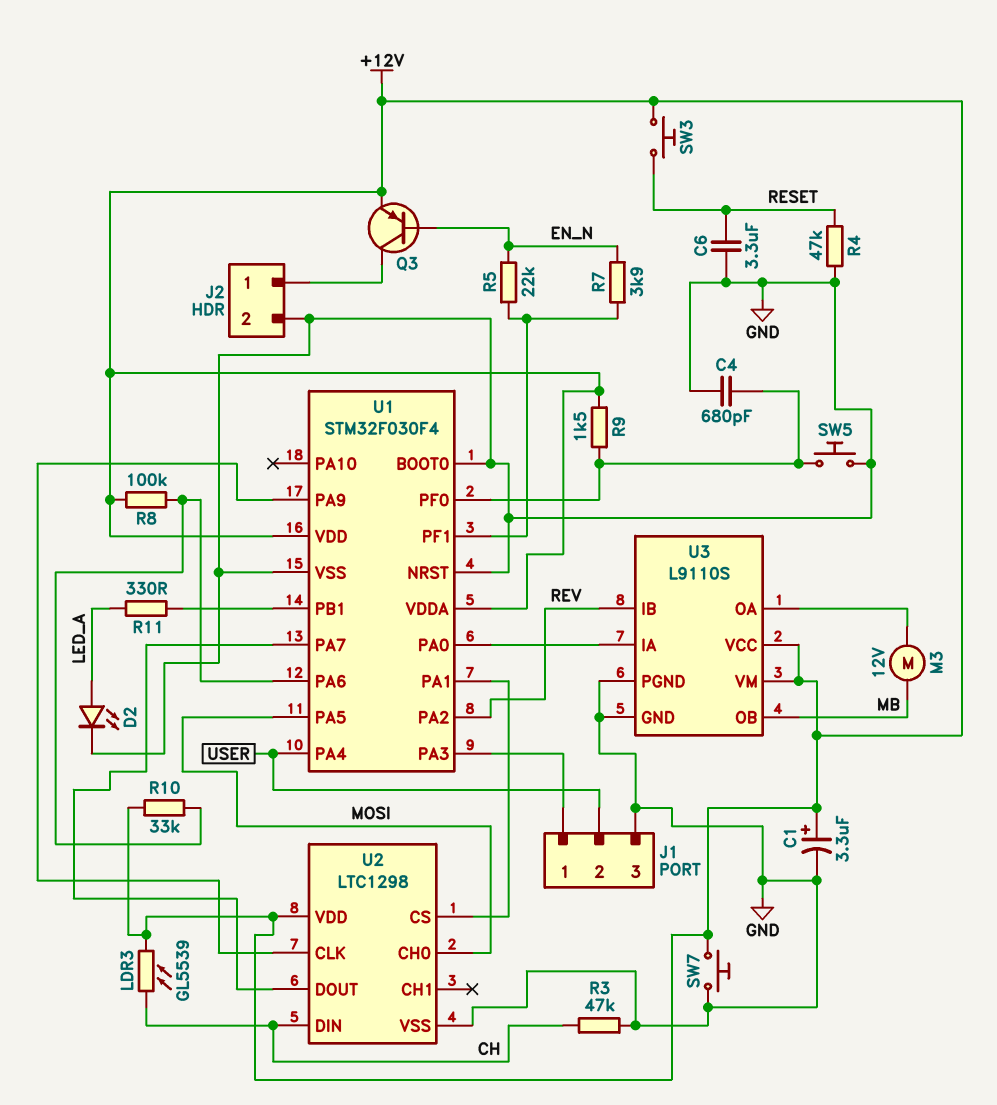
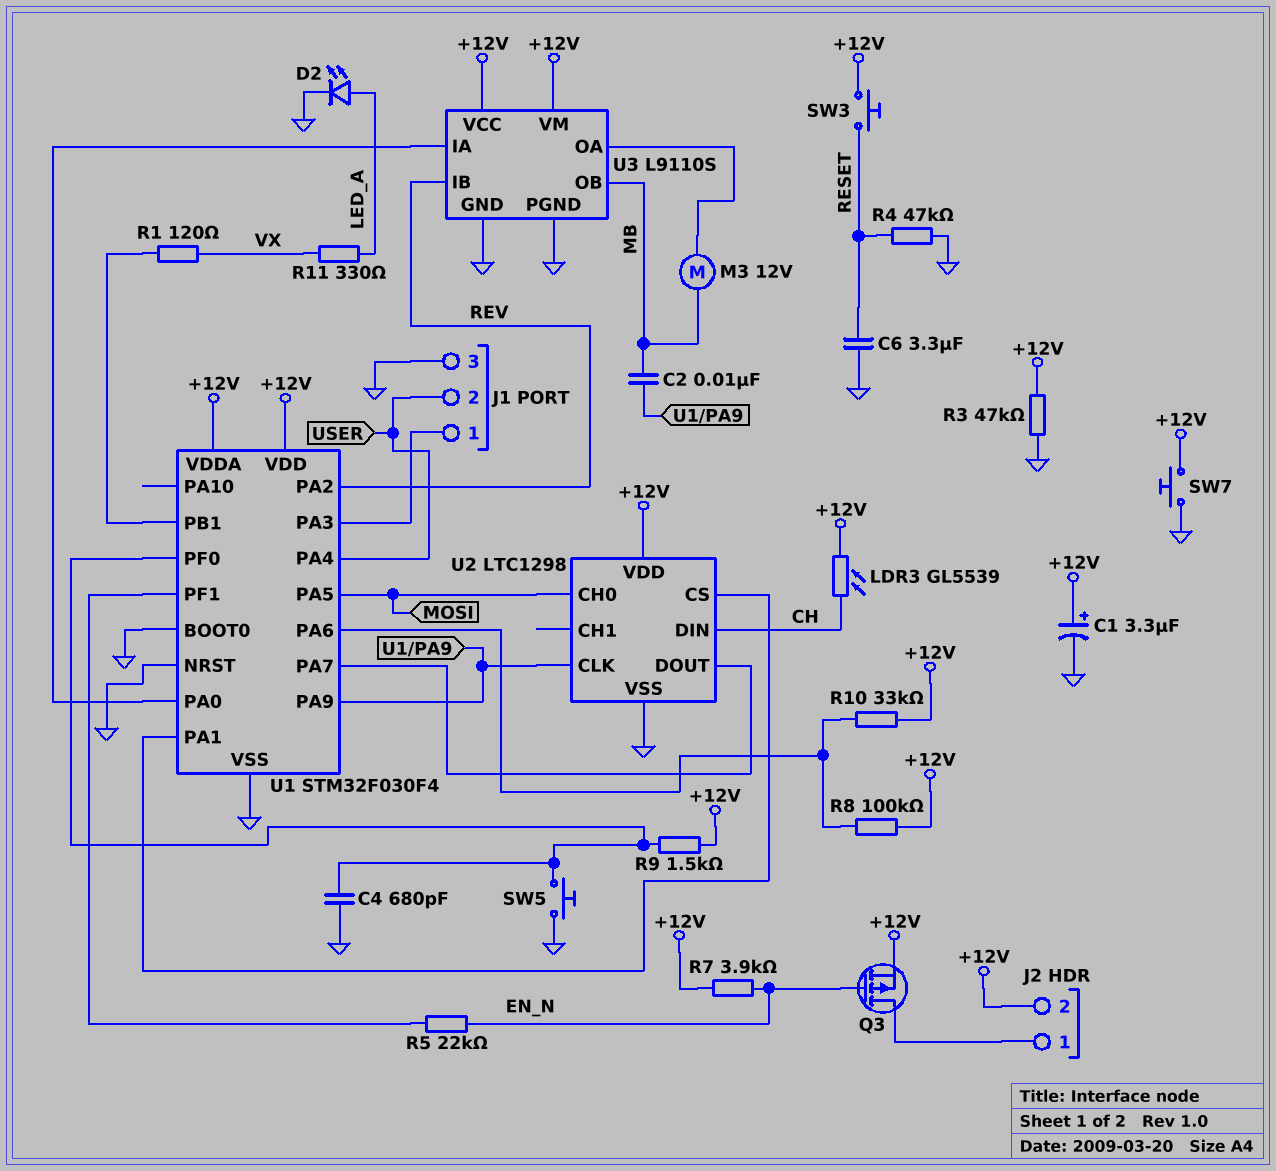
C2: none -> 10nF (MB, U1/PA9)
J2 pin 2: GND -> +12V
Q3: PNP (B EN_N, C J2/1, E +12V) -> PMOS (G EN_N, D J2/1, S +12V)
R1: none -> 120 (U1/PB1, VX)
R3: 47k (CH, GND) -> 47k (+12V, GND)
R7: 3.9k (EN_N, U1/PF1) -> 3.9k (+12V, EN_N)
R11: 330 (LED_A, U1/PB1) -> 330 (LED_A, VX)

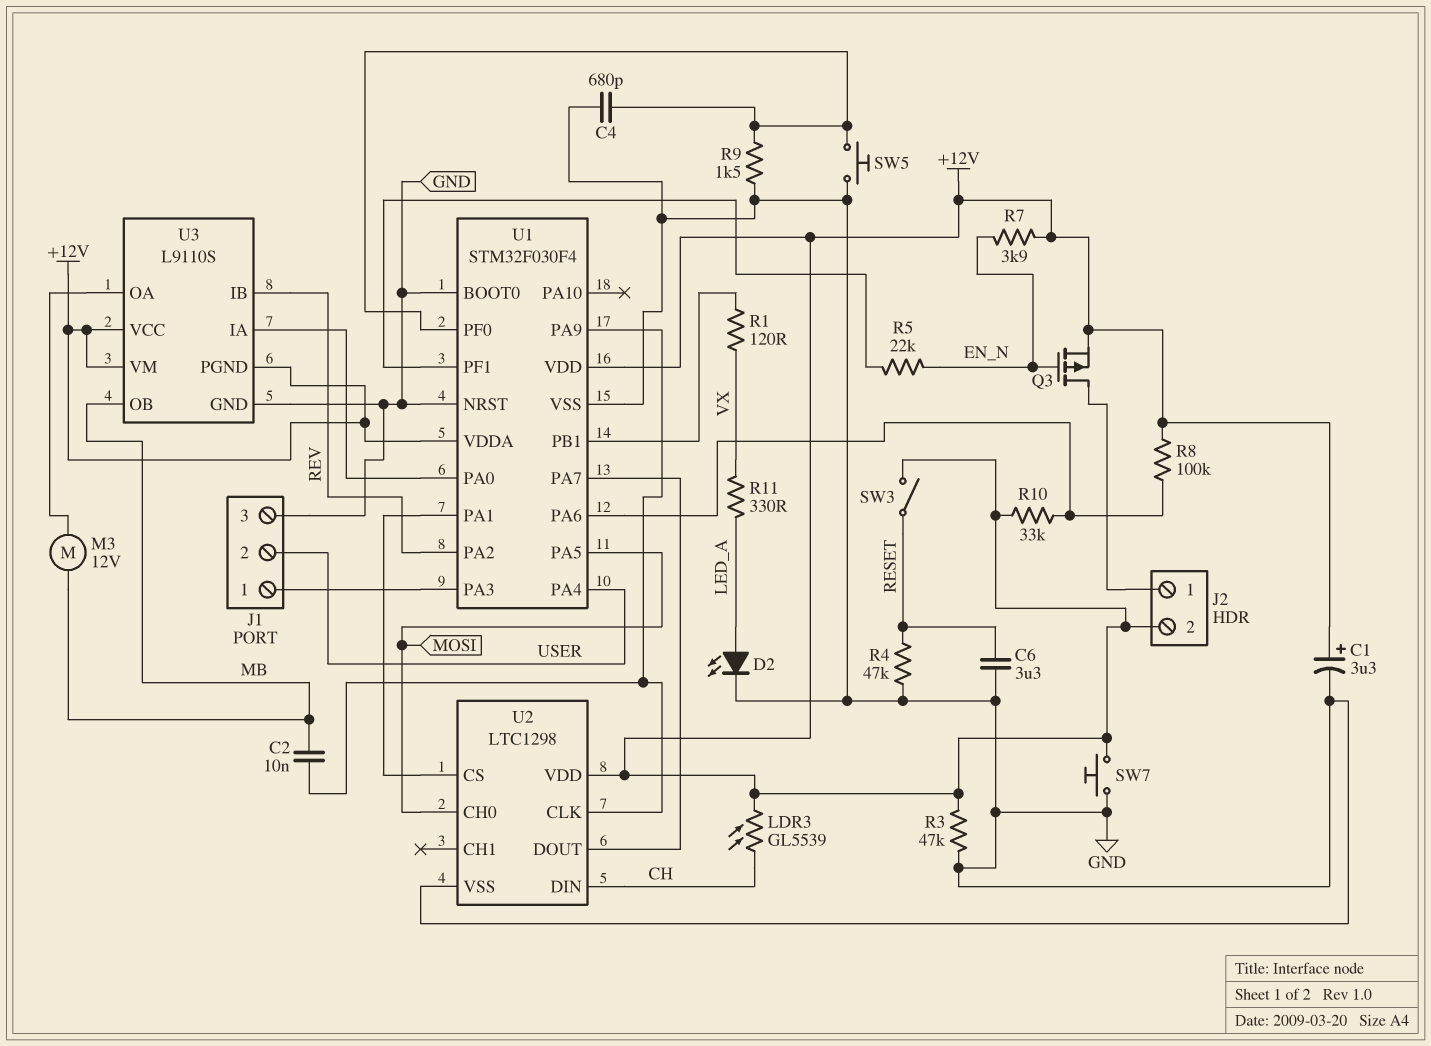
R9: 1.5k (+12V, U1/PF0) -> 1.5k (GND, U1/PF0)
SW3: button (+12V, RESET) -> switch (+12V, RESET)
U3 pin PGND: GND -> +12V

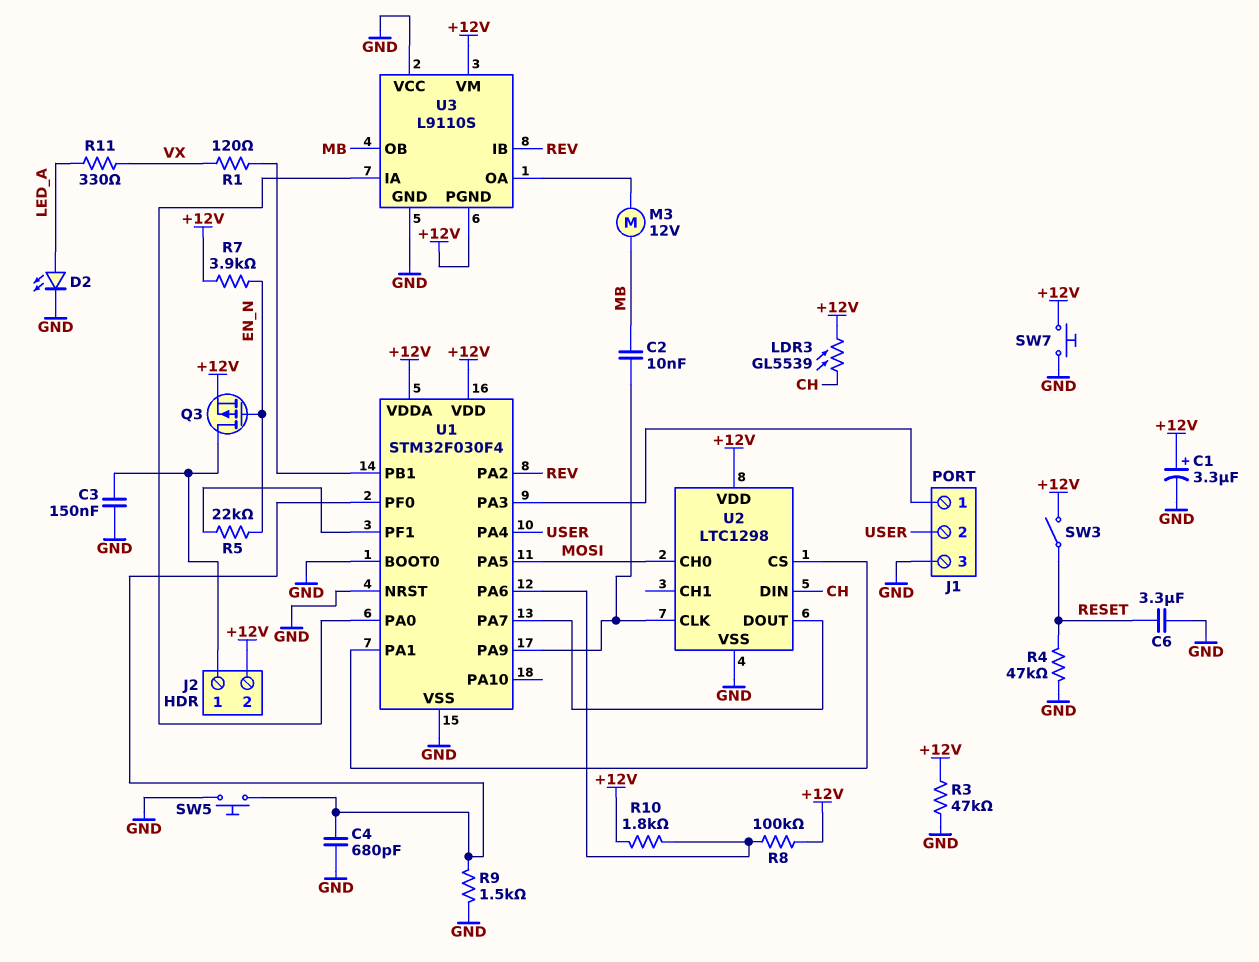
C3: none -> 150nF (GND, J2/1)
R10: 33k (+12V, U1/PA6) -> 1.8k (+12V, U1/PA6)
U3 pin VCC: +12V -> GND

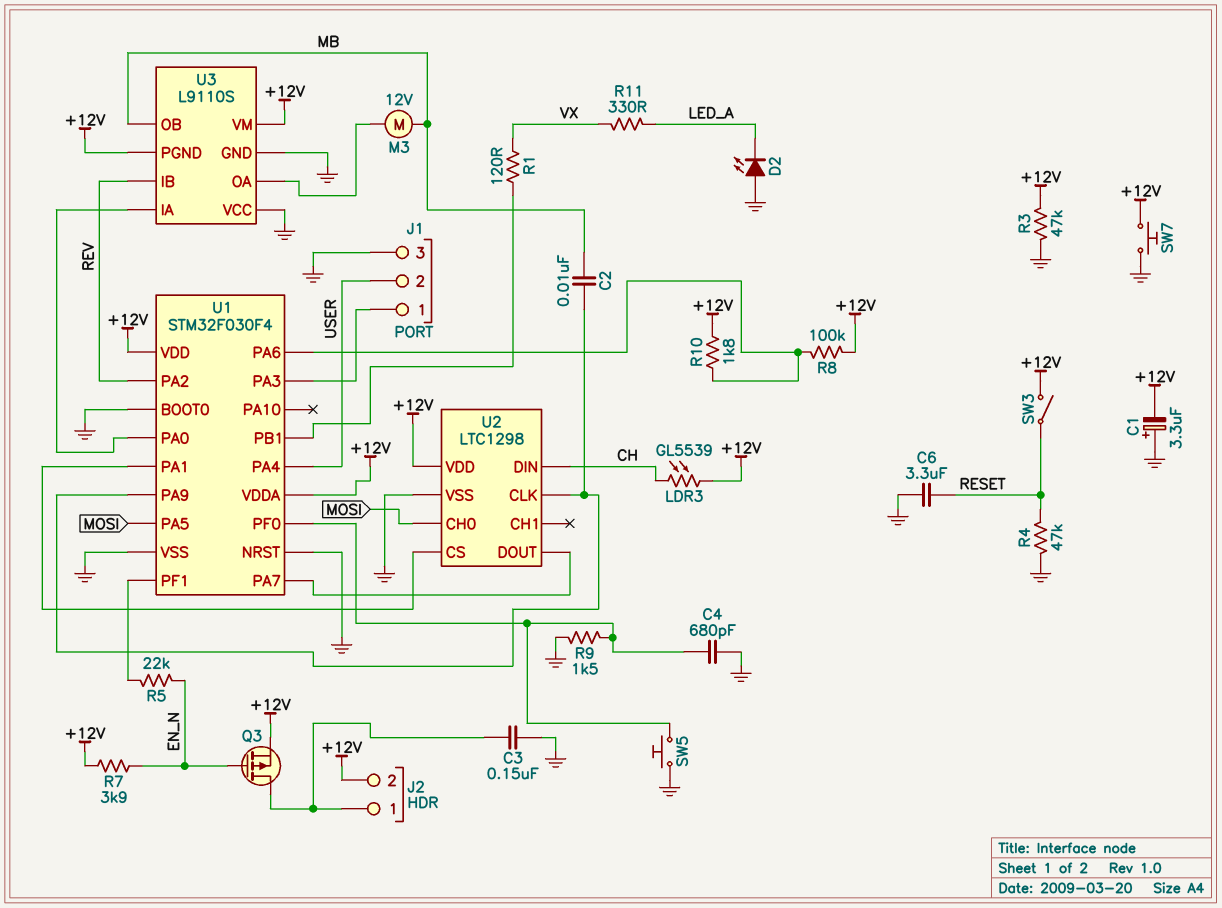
C1: 3.3uF (plus +12V, minus GND) -> 3.3uF (plus GND, minus +12V)
D2: LED (A LED_A, K GND) -> LED (A GND, K LED_A)

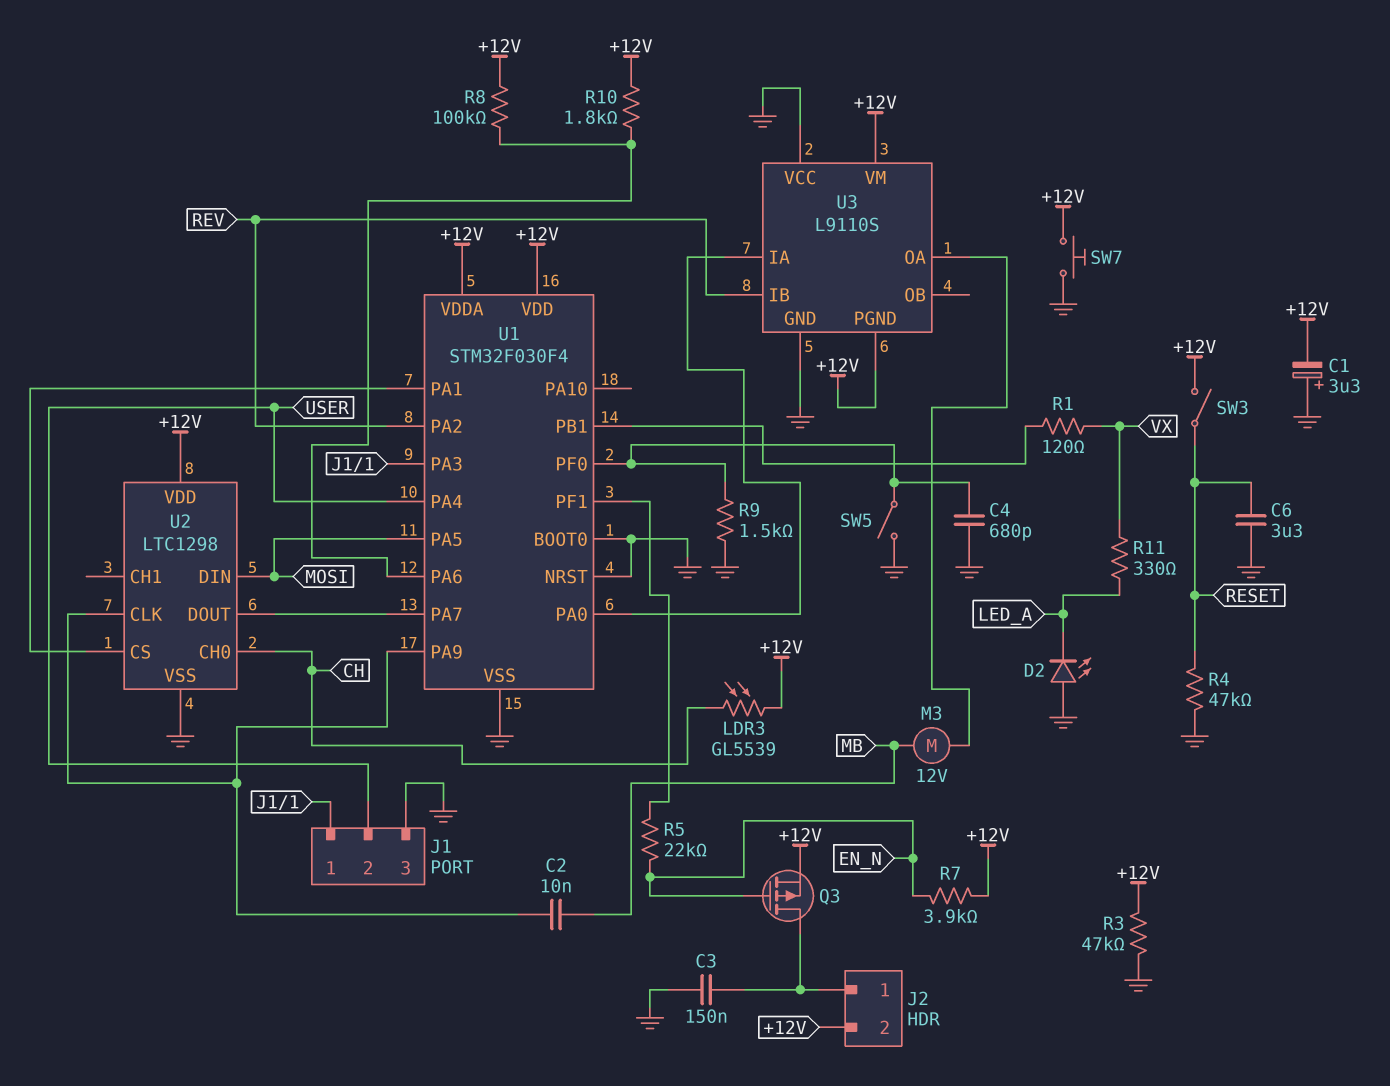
SW5: button (GND, U1/PF0) -> switch (GND, U1/PF0)
U2 pin CH0: MOSI -> CH
U2 pin DIN: CH -> MOSI
U3 pin OB: MB -> none

